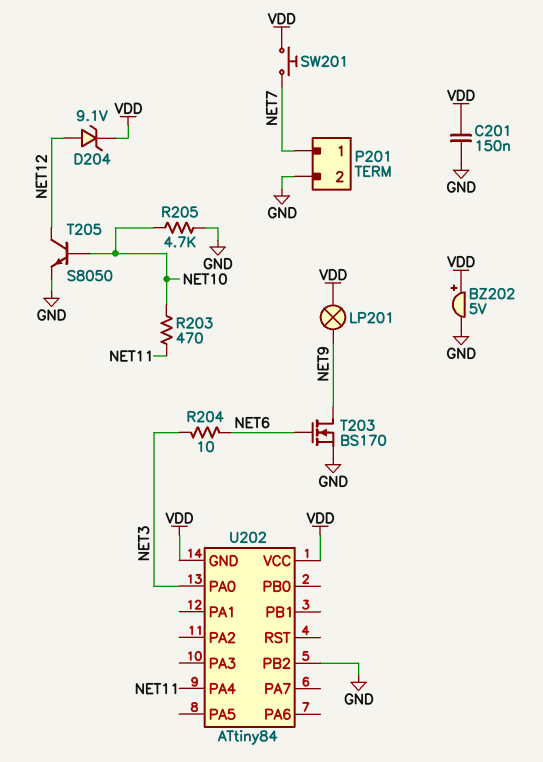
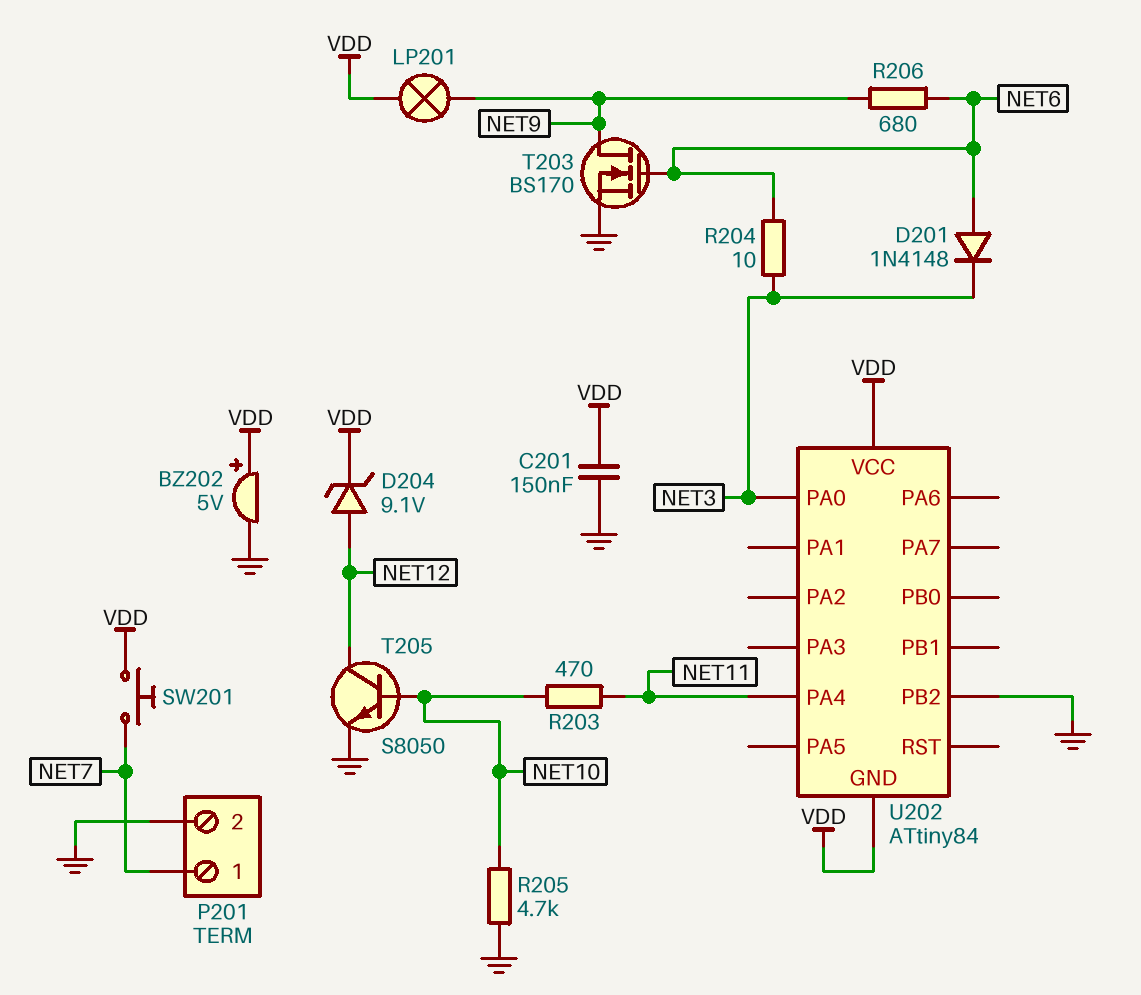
D201: none -> diode 1N4148 (A NET6, K NET3)
R206: none -> 680 (NET6, NET9)

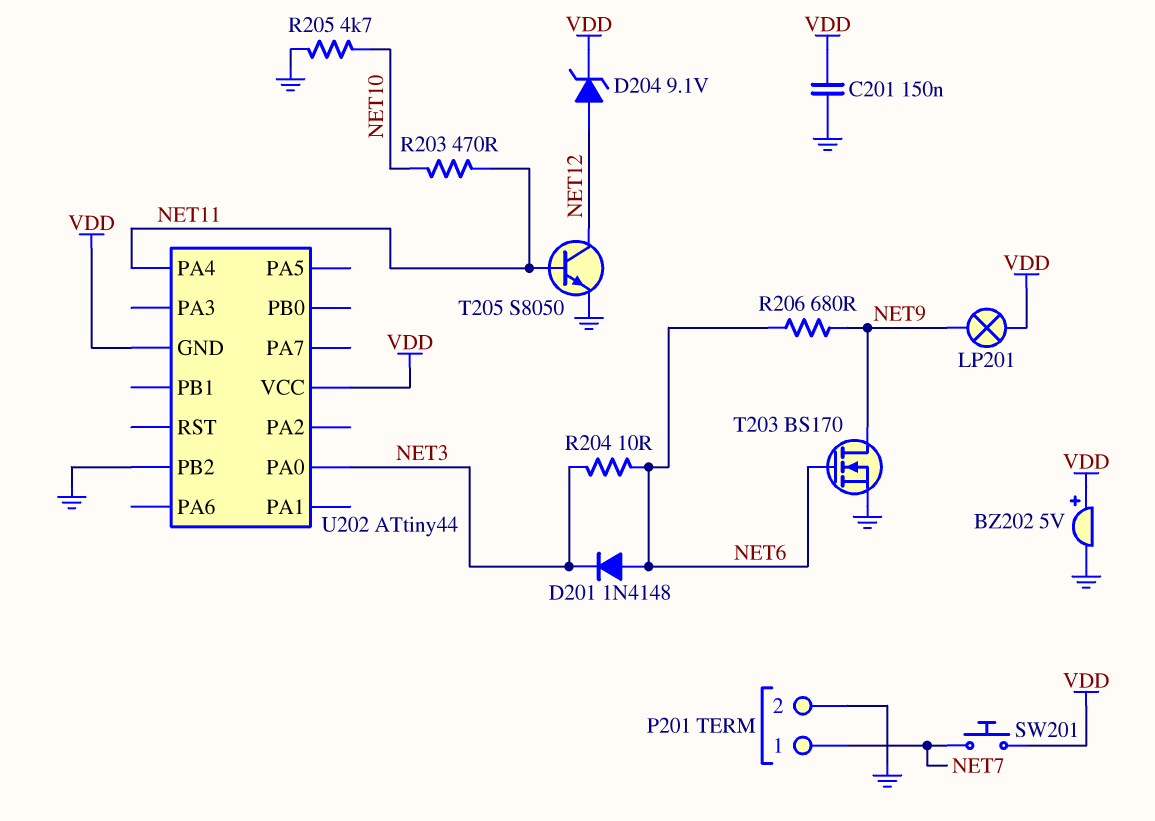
T205: NPN S8050 (B NET10, C NET12, E GND) -> NPN S8050 (B NET11, C NET12, E GND)
U202: ATtiny84 -> ATtiny44

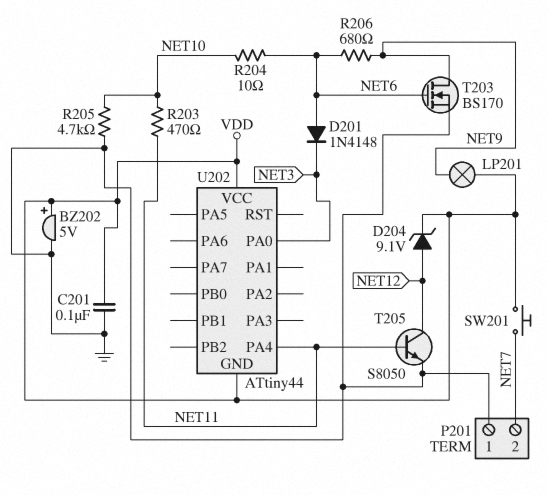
C201: 150nF (GND, VDD) -> 100nF (GND, VDD)
P201 pin 1: NET7 -> GND
P201 pin 2: GND -> NET7
R204: 10 (NET3, NET6) -> 10 (NET6, NET10)
U202 pin PB2: GND -> none

